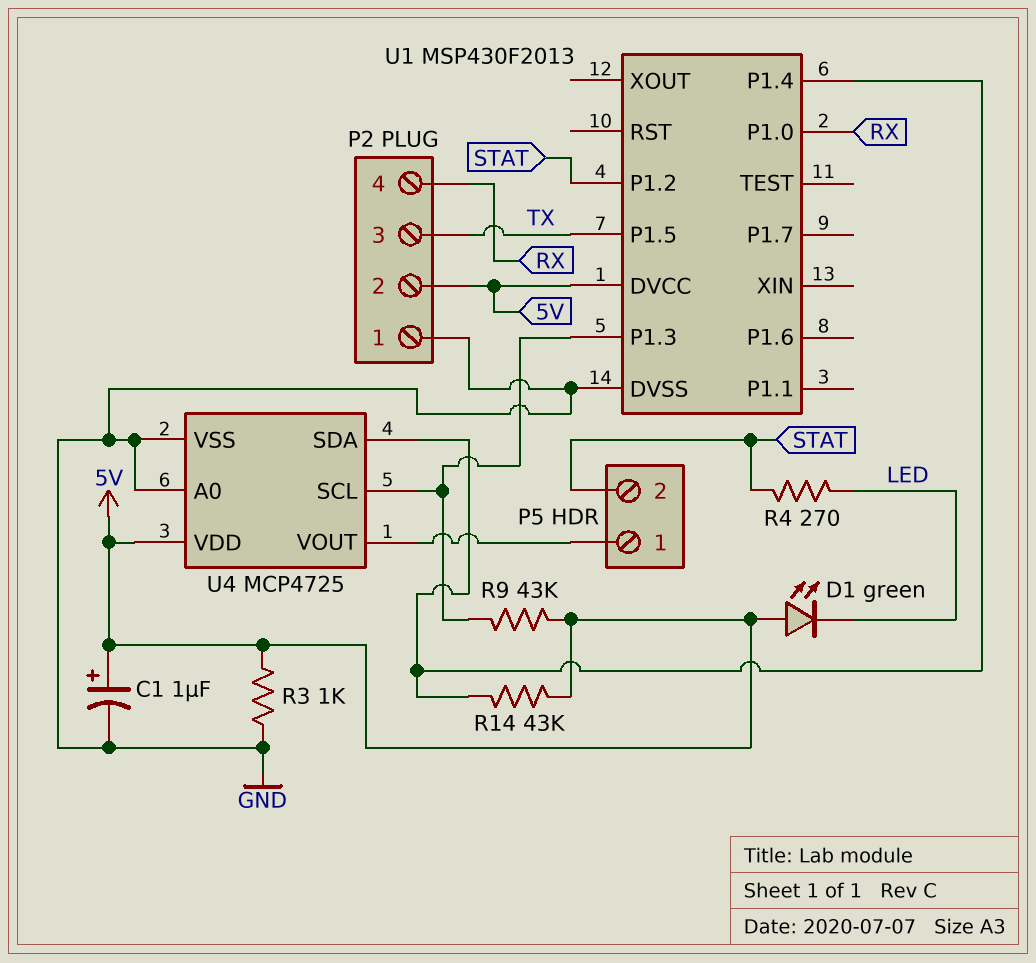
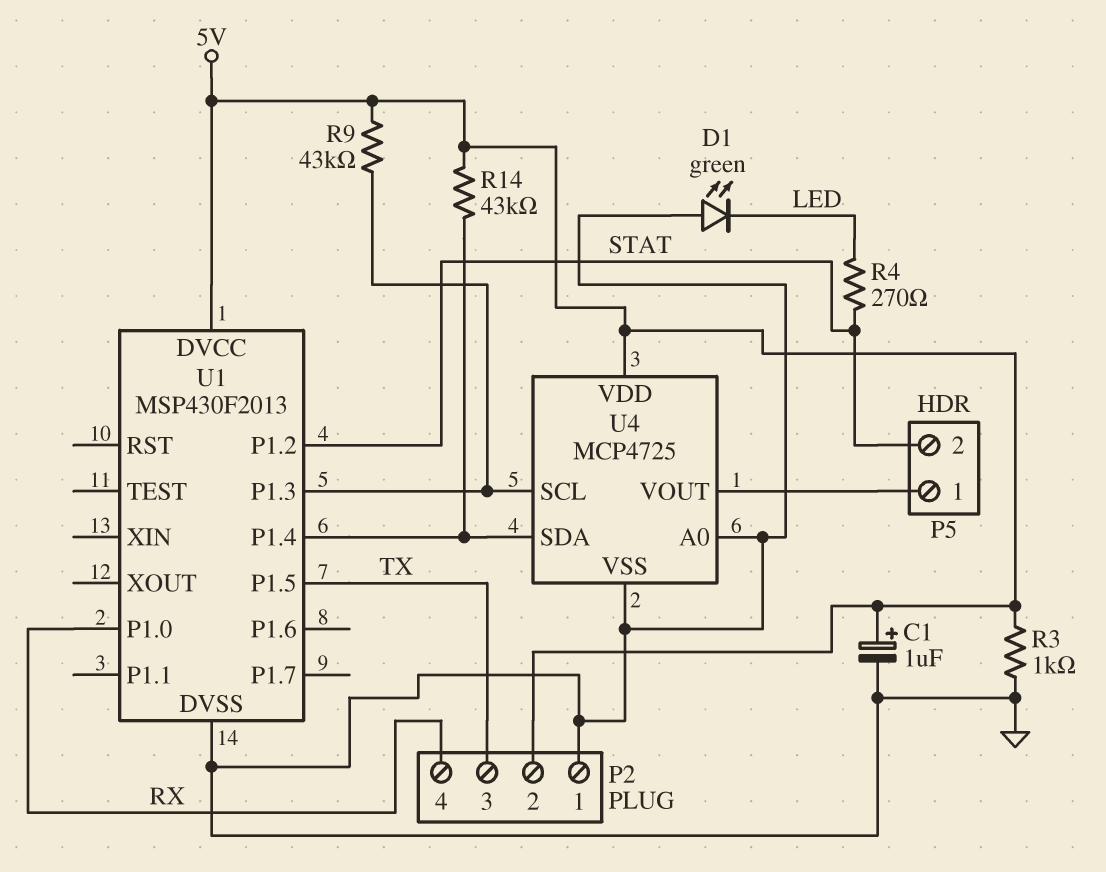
D1: LED green (A 5V, K LED) -> LED green (A GND, K LED)

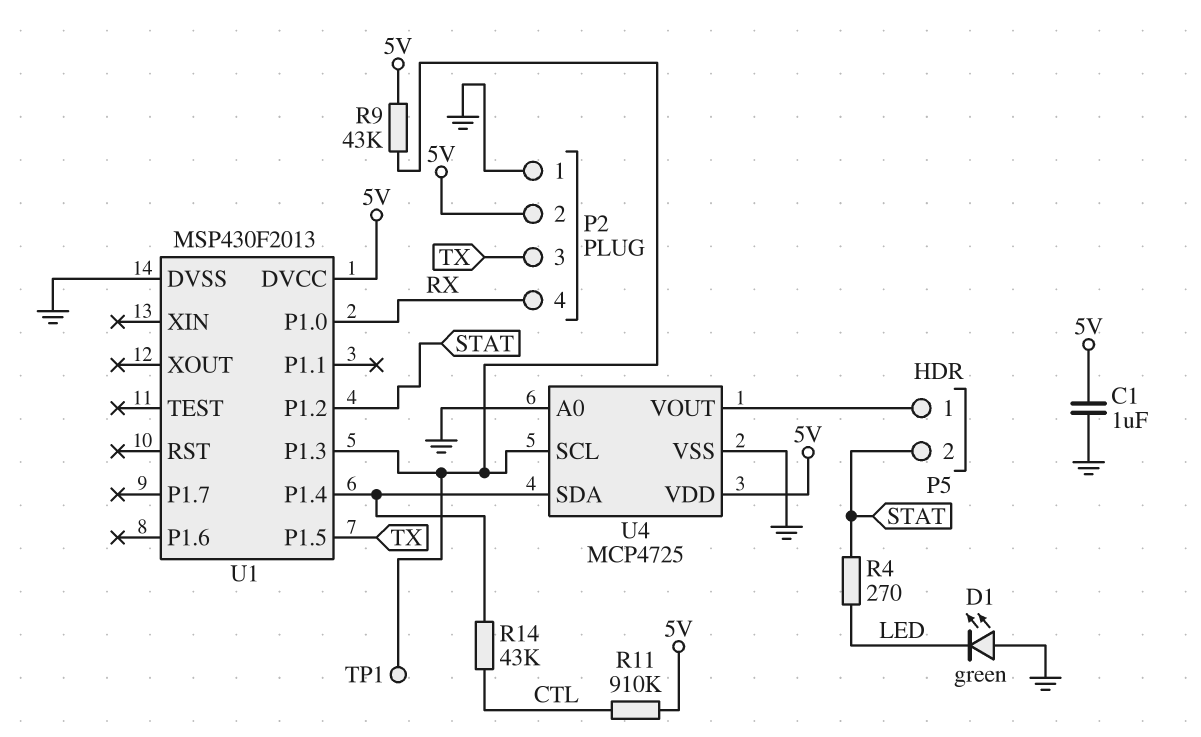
C1: 1uF (plus 5V, minus GND) -> 1uF (5V, GND)
R3: 1k (5V, GND) -> none
R11: none -> 910k (5V, CTL)
R14: 43k (5V, U1/P1.4) -> 43k (CTL, U1/P1.4)
TP1: none -> test point (U1/P1.3)

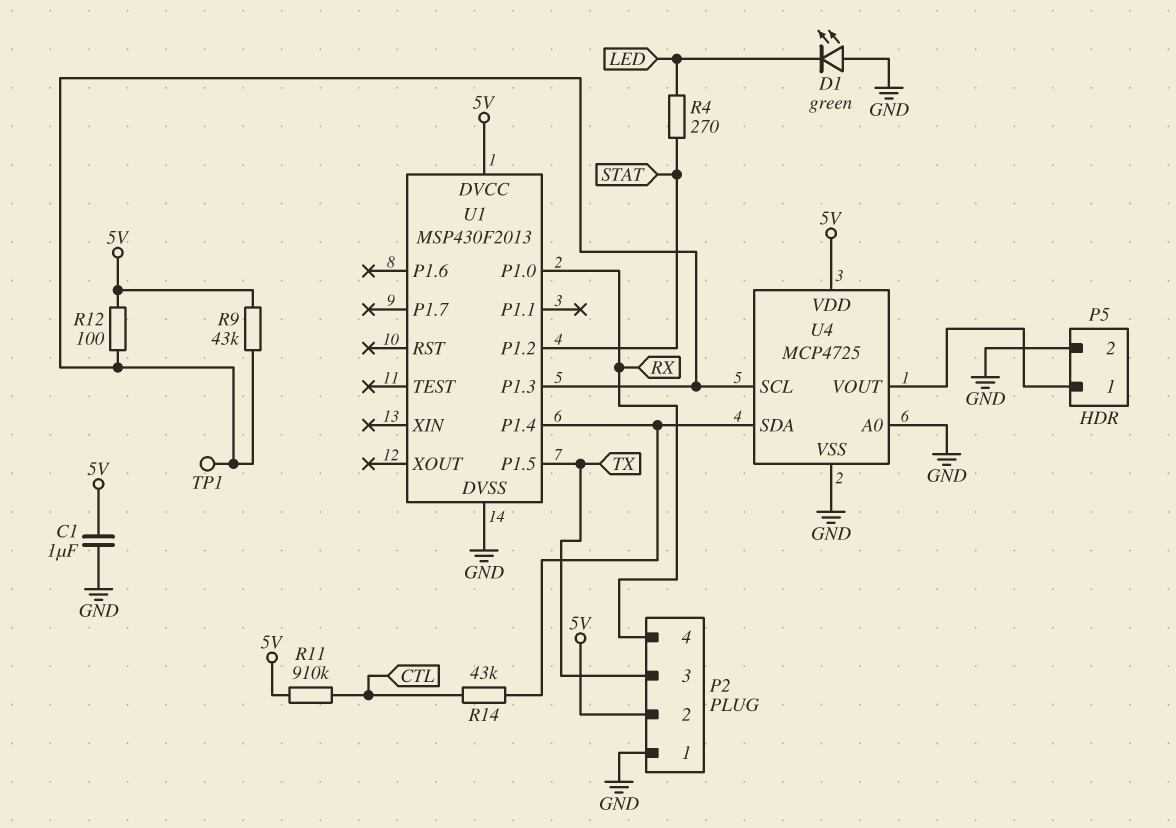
P5 pin 2: STAT -> GND
R12: none -> 100 (5V, U1/P1.3)

